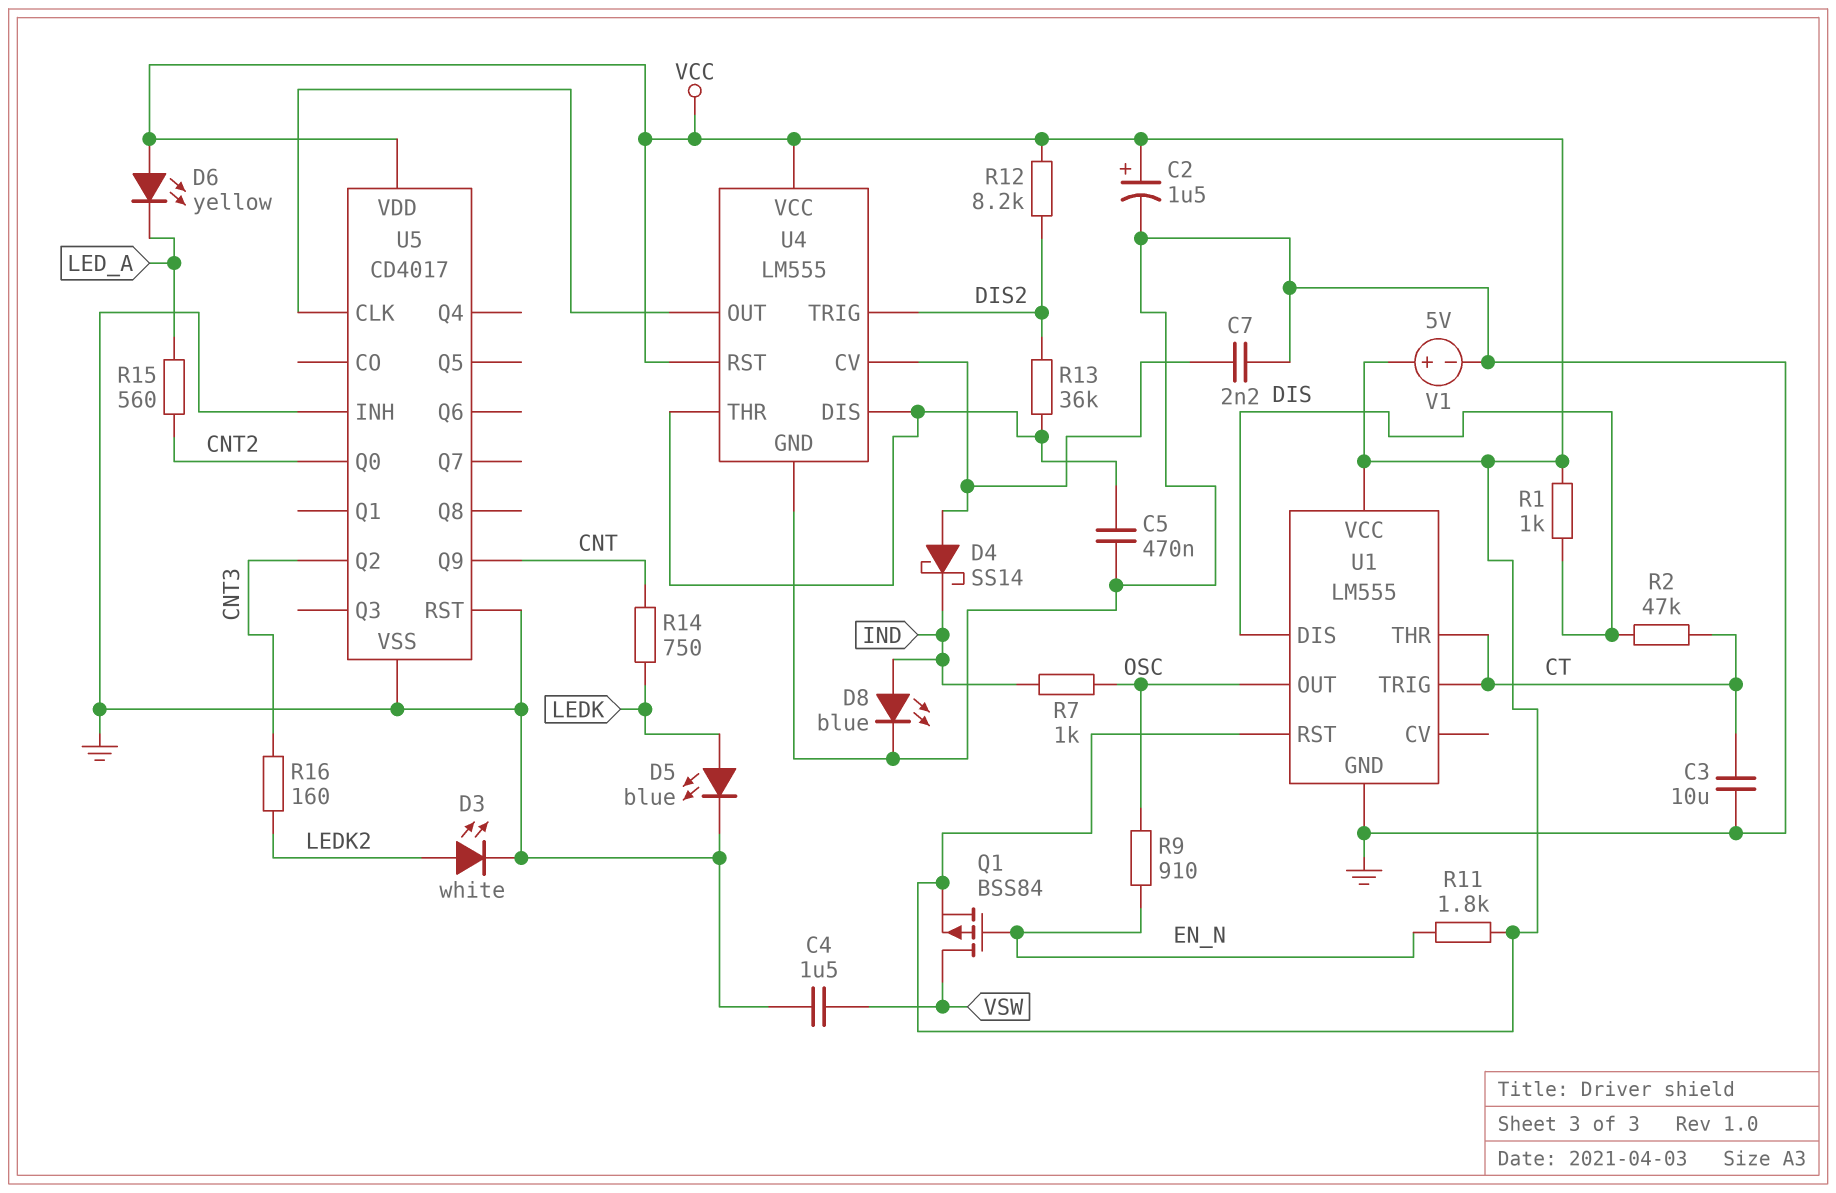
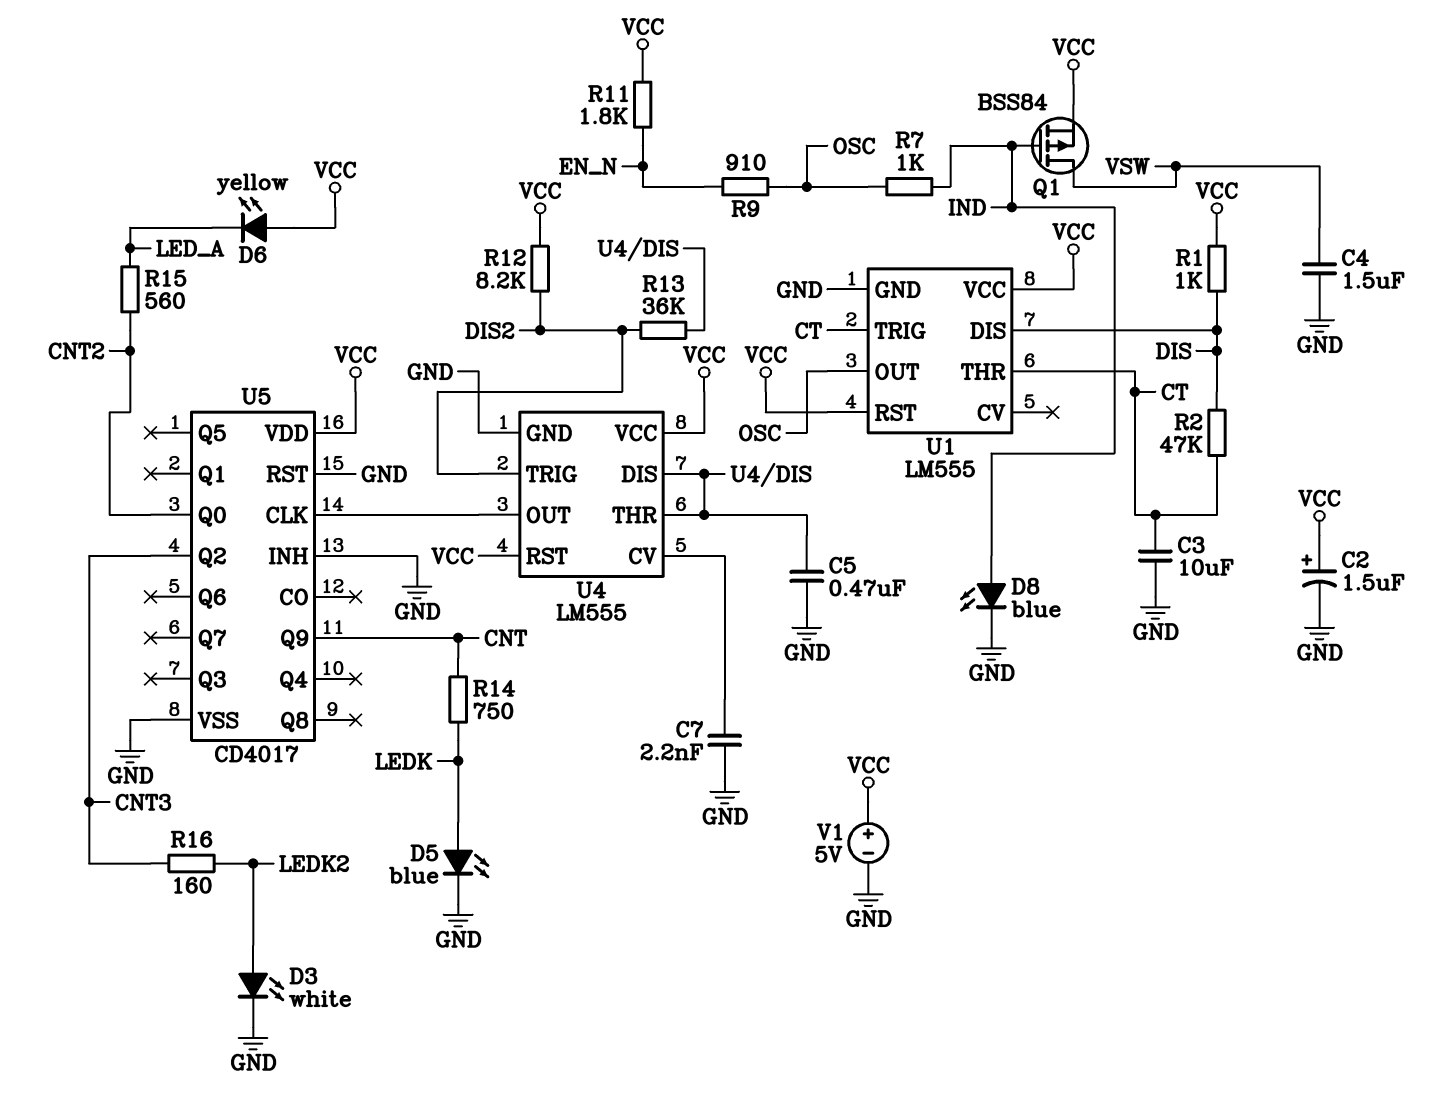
D4: schottky SS14 (A U4/CV, K IND) -> none
Q1: PMOS BSS84 (G EN_N, D VSW, S VCC) -> PMOS BSS84 (G IND, D VSW, S VCC)

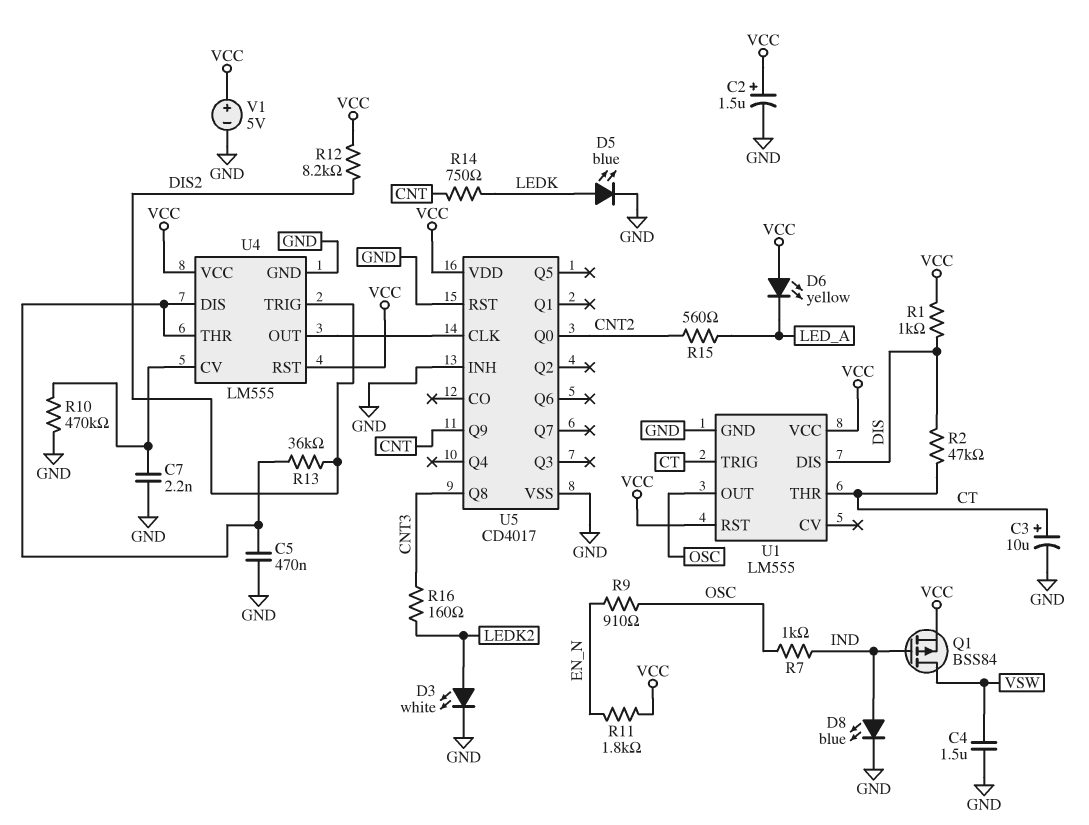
C3: 10uF (CT, GND) -> 10uF (plus CT, minus GND)
R10: none -> 470k (GND, U4/CV)
U5 pin Q2: CNT3 -> none
U5 pin Q8: none -> CNT3

